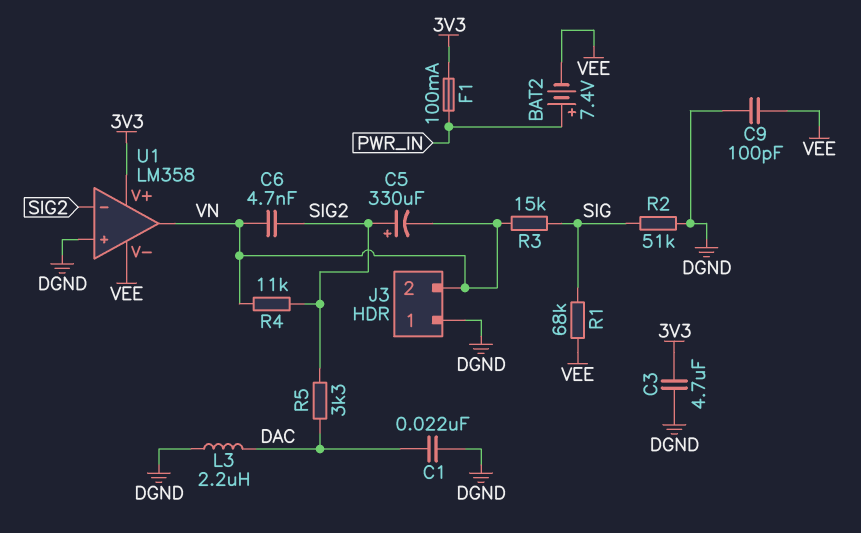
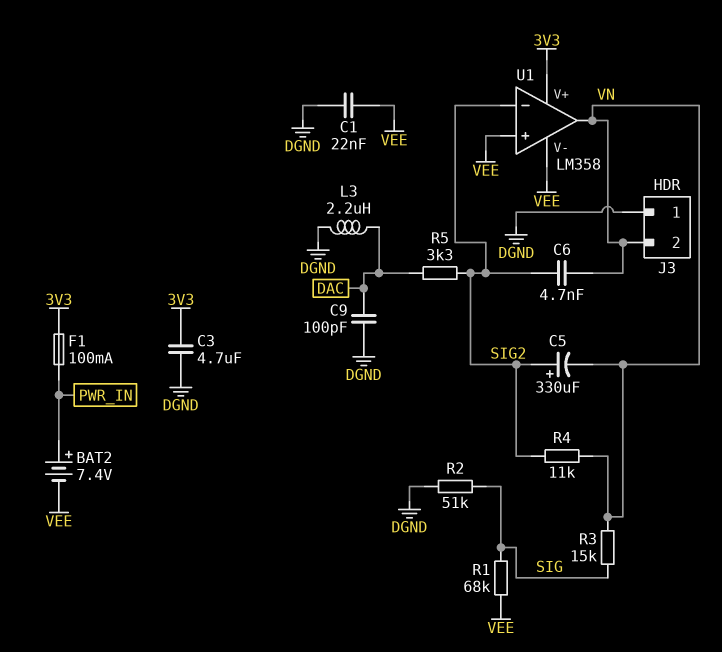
C1: 22nF (DAC, DGND) -> 22nF (DGND, VEE)
C9: 100pF (DGND, VEE) -> 100pF (DAC, DGND)
U1 pin in+: DGND -> VEE

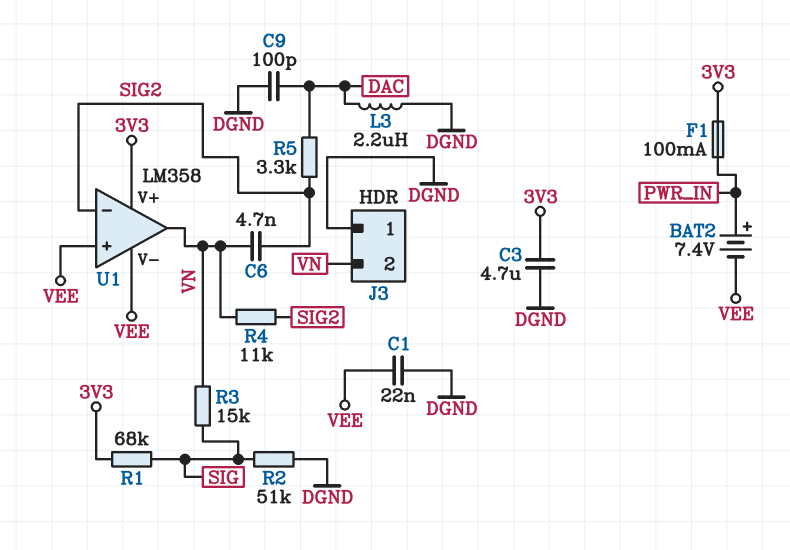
C5: 330uF (plus SIG2, minus VN) -> none
R1: 68k (SIG, VEE) -> 68k (3V3, SIG)

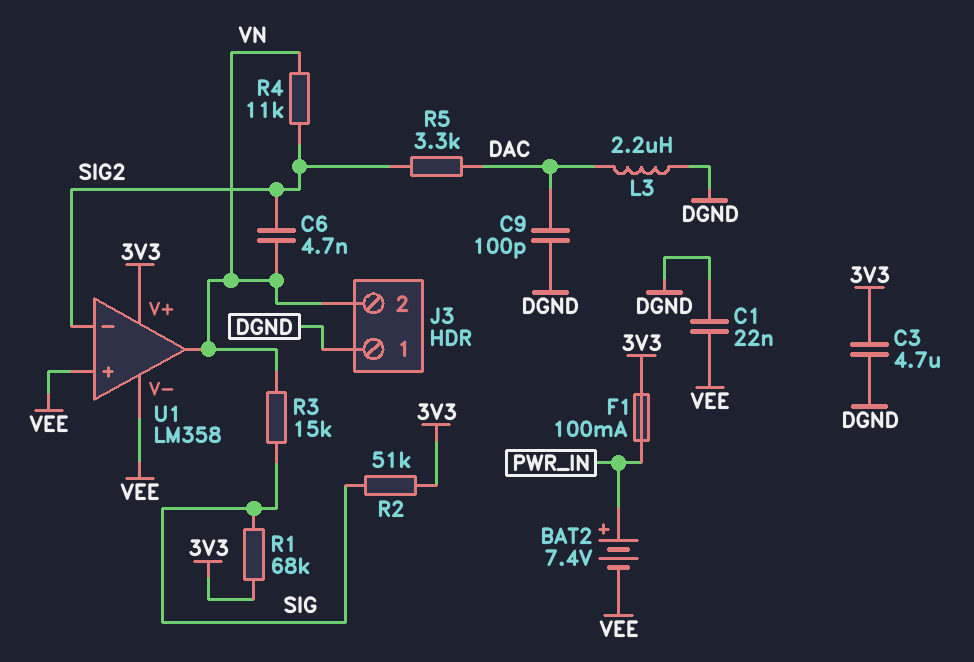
R2: 51k (DGND, SIG) -> 51k (3V3, SIG)

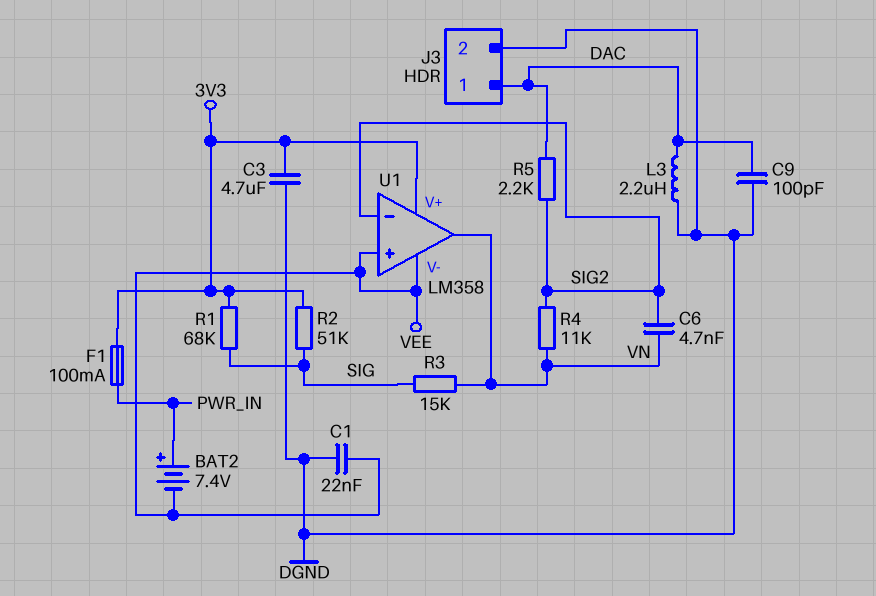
J3 pin 1: DGND -> DAC
J3 pin 2: VN -> DGND
R5: 3.3k (DAC, SIG2) -> 2.2k (DAC, SIG2)

